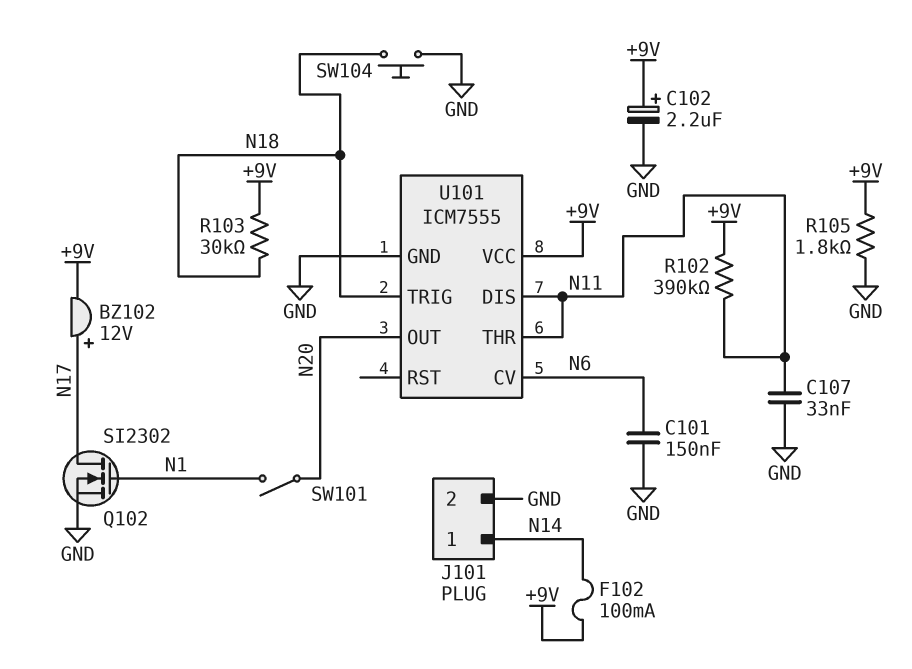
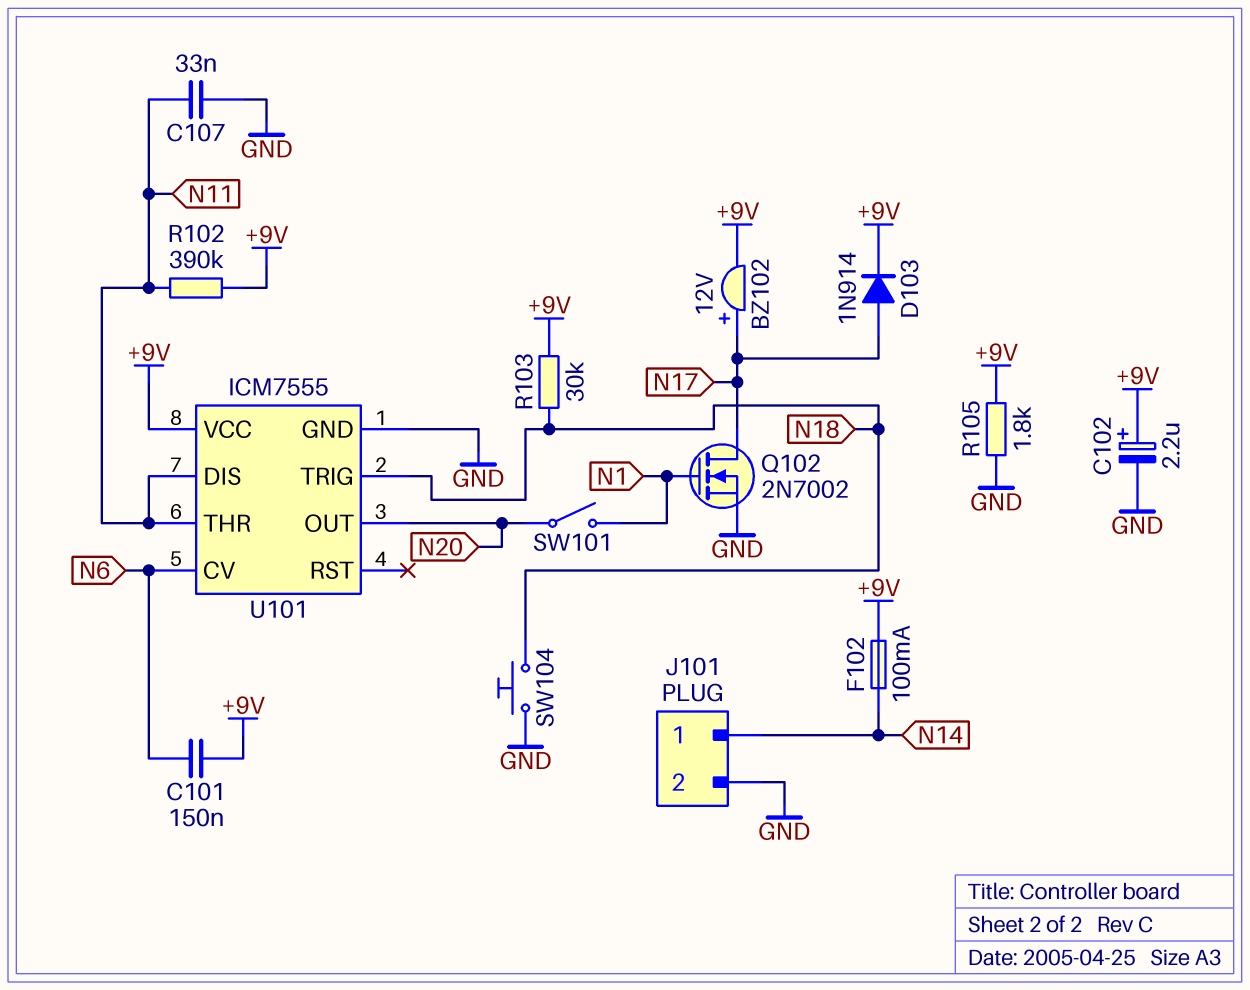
C101: 150nF (GND, N6) -> 150nF (+9V, N6)
D103: none -> diode 1N914 (A N17, K +9V)
Q102: NMOS SI2302 (G N1, D N17, S GND) -> NMOS 2N7002 (G N1, D N17, S GND)

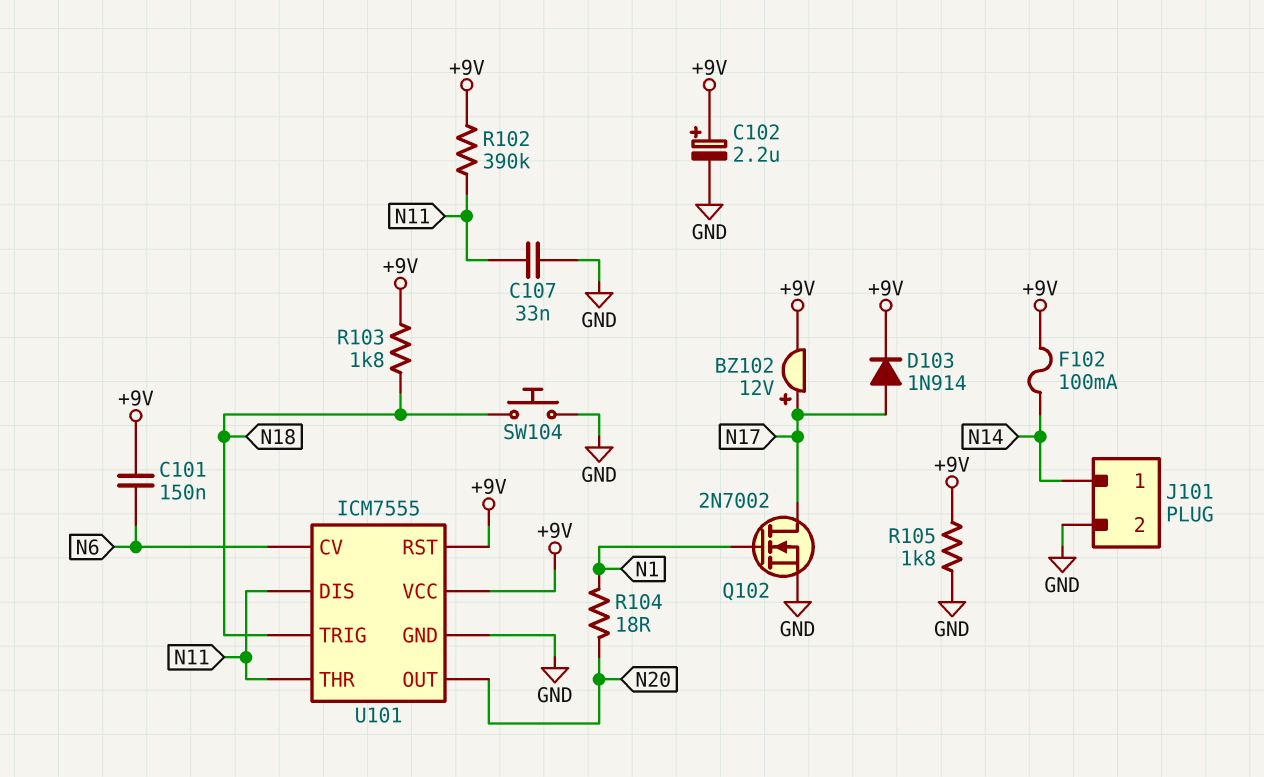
R103: 30k (+9V, N18) -> 1.8k (+9V, N18)
R104: none -> 18 (N1, N20)
SW101: switch (N1, N20) -> none
U101 pin RST: none -> +9V

